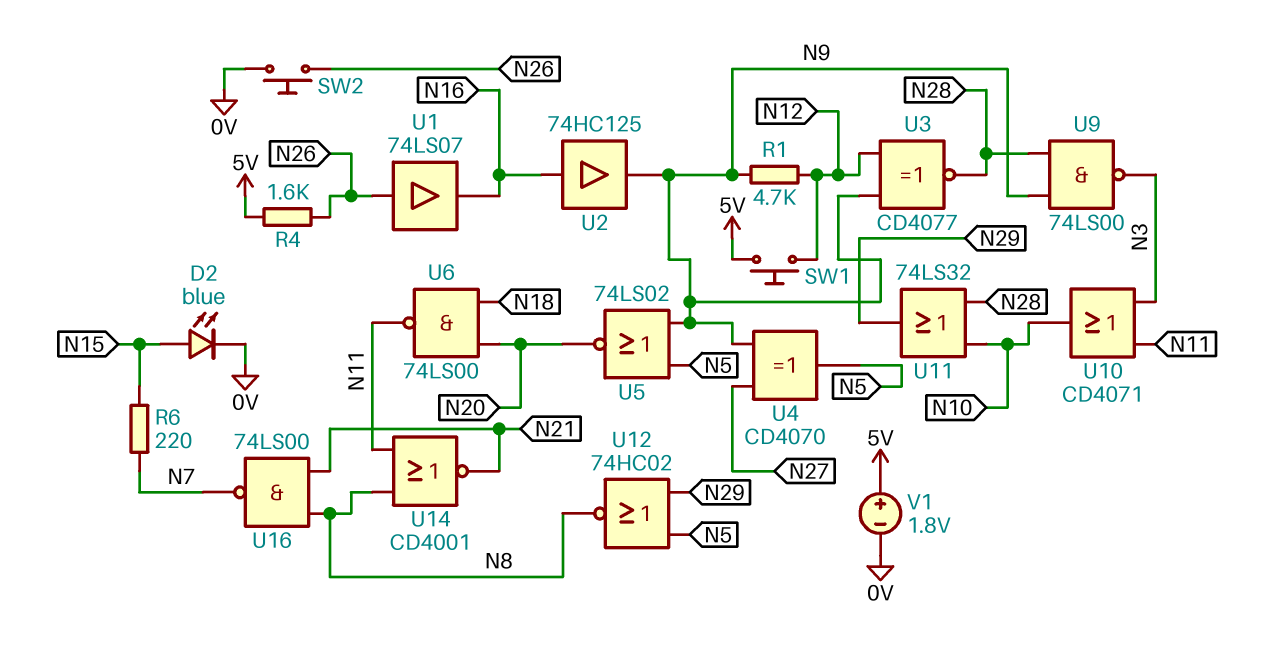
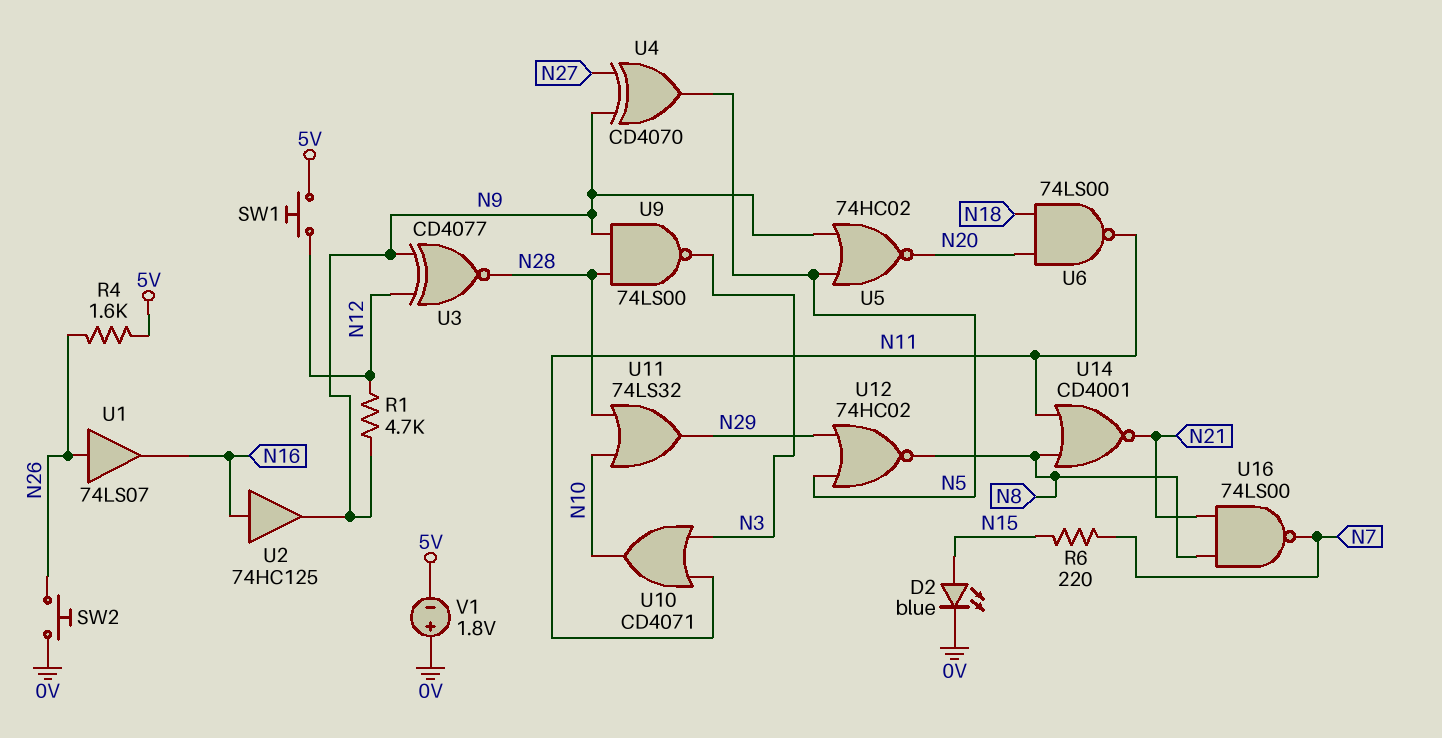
U5: NOR 74LS02 (in N5, in N9, out N20) -> NOR 74HC02 (in N5, in N9, out N20)
V1: 1.8V (plus 5V, minus 0V) -> 1.8V (plus 0V, minus 5V)

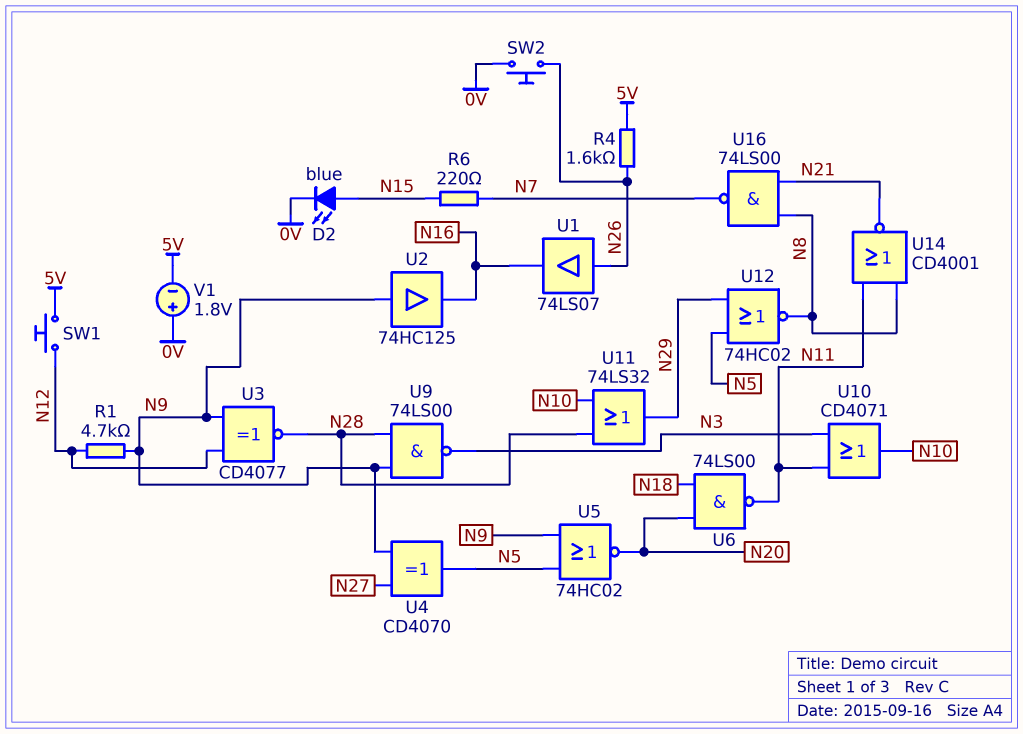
U2: buffer 74HC125 (in N16, out N9) -> buffer 74HC125 (in N9, out N16)

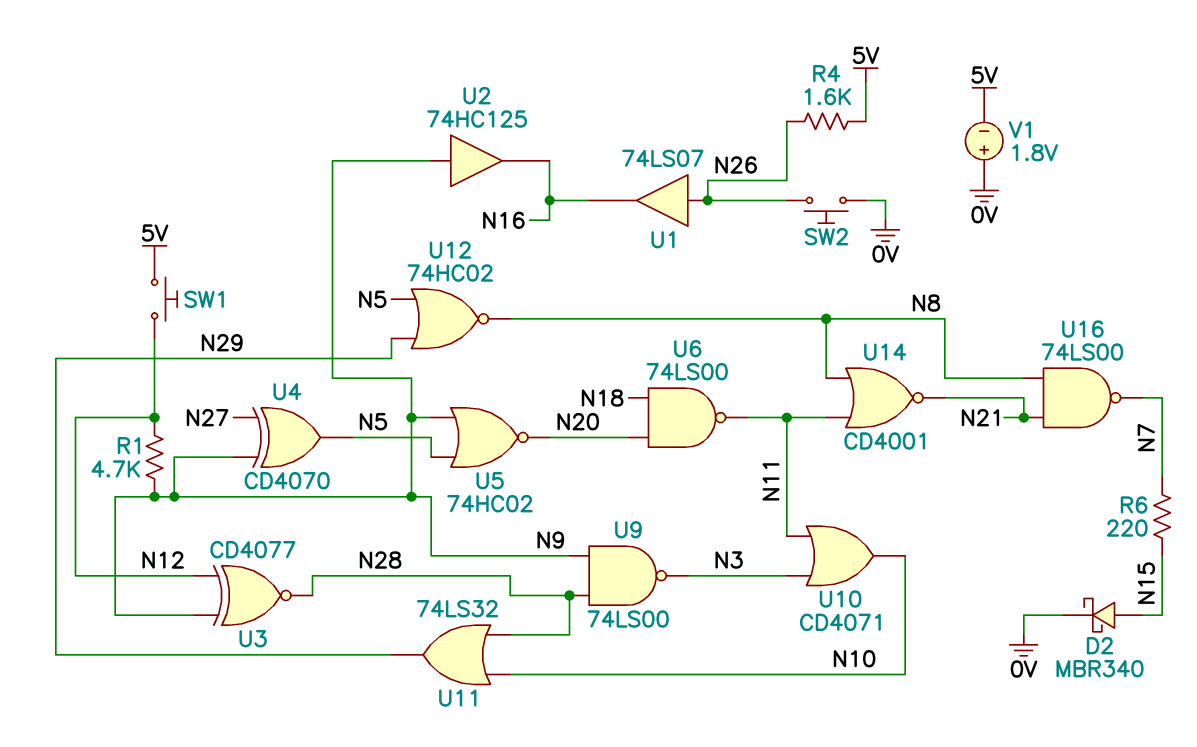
D2: LED blue (A N15, K 0V) -> schottky MBR340 (A N15, K 0V)

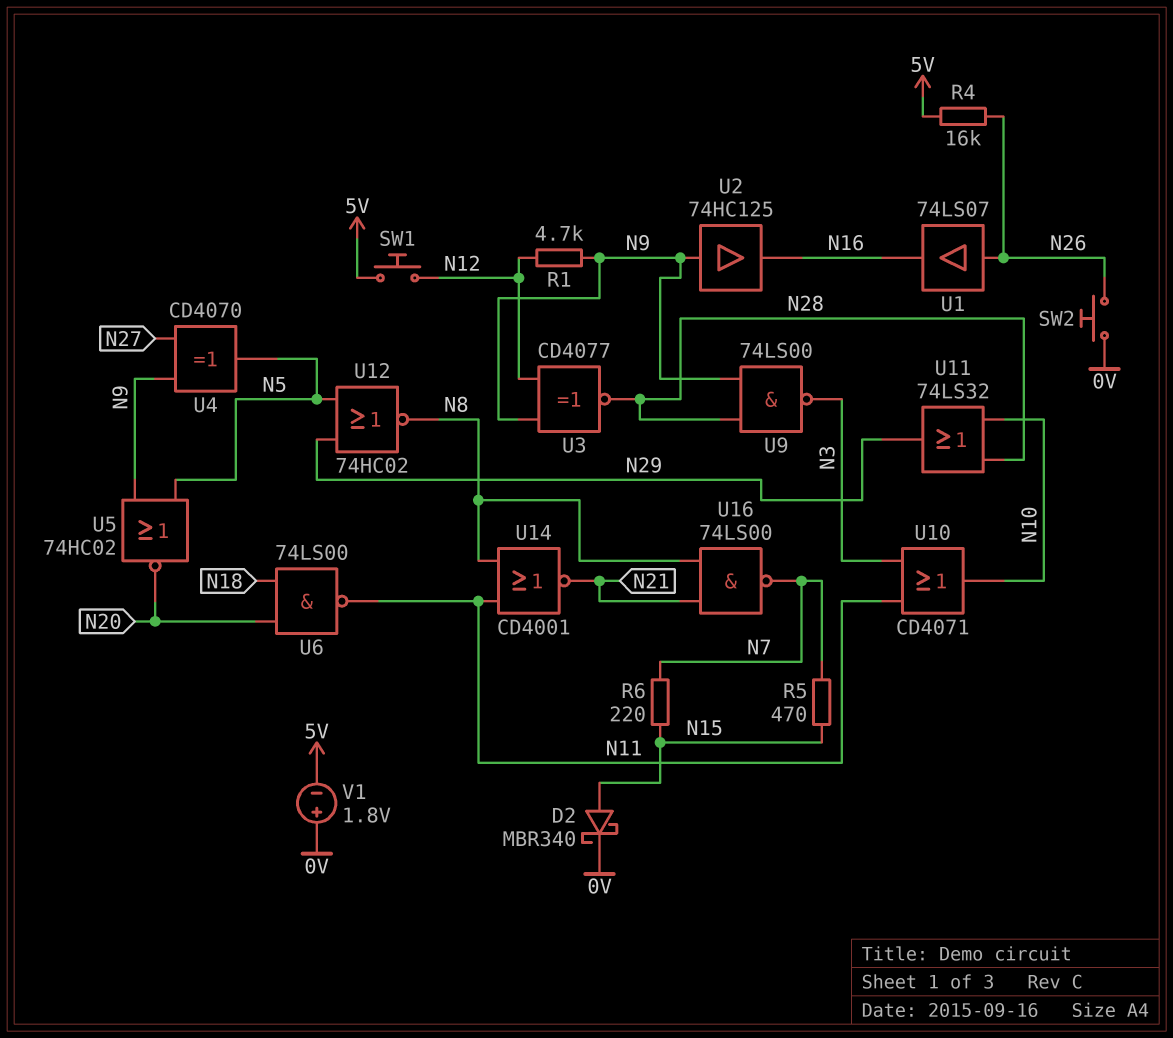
R4: 1.6k (5V, N26) -> 16k (5V, N26)
R5: none -> 470 (N7, N15)

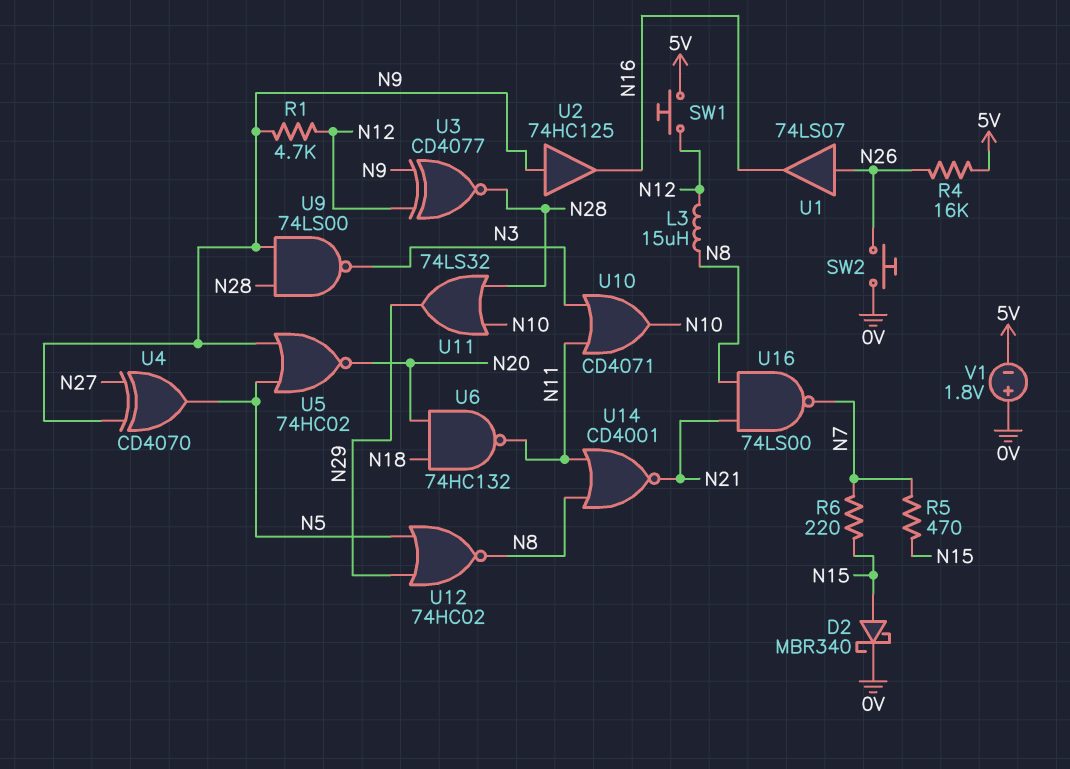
L3: none -> 15uH (N8, N12)
U6: NAND 74LS00 (in N18, in N20, out N11) -> NAND 74HC132 (in N18, in N20, out N11)

